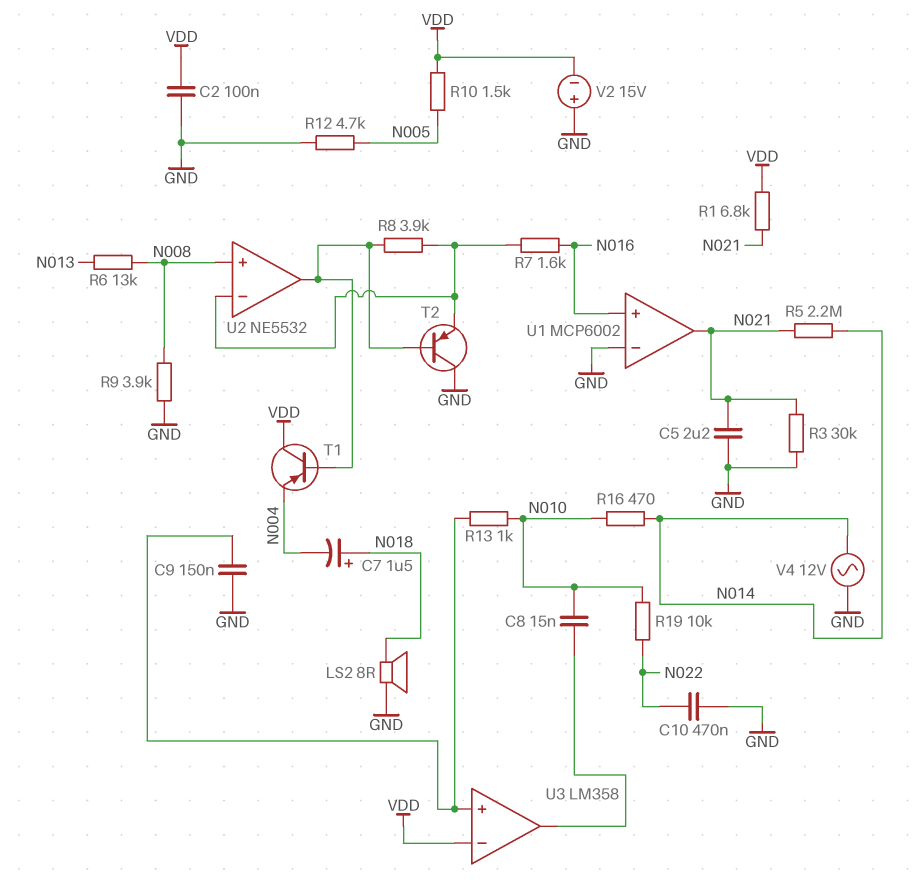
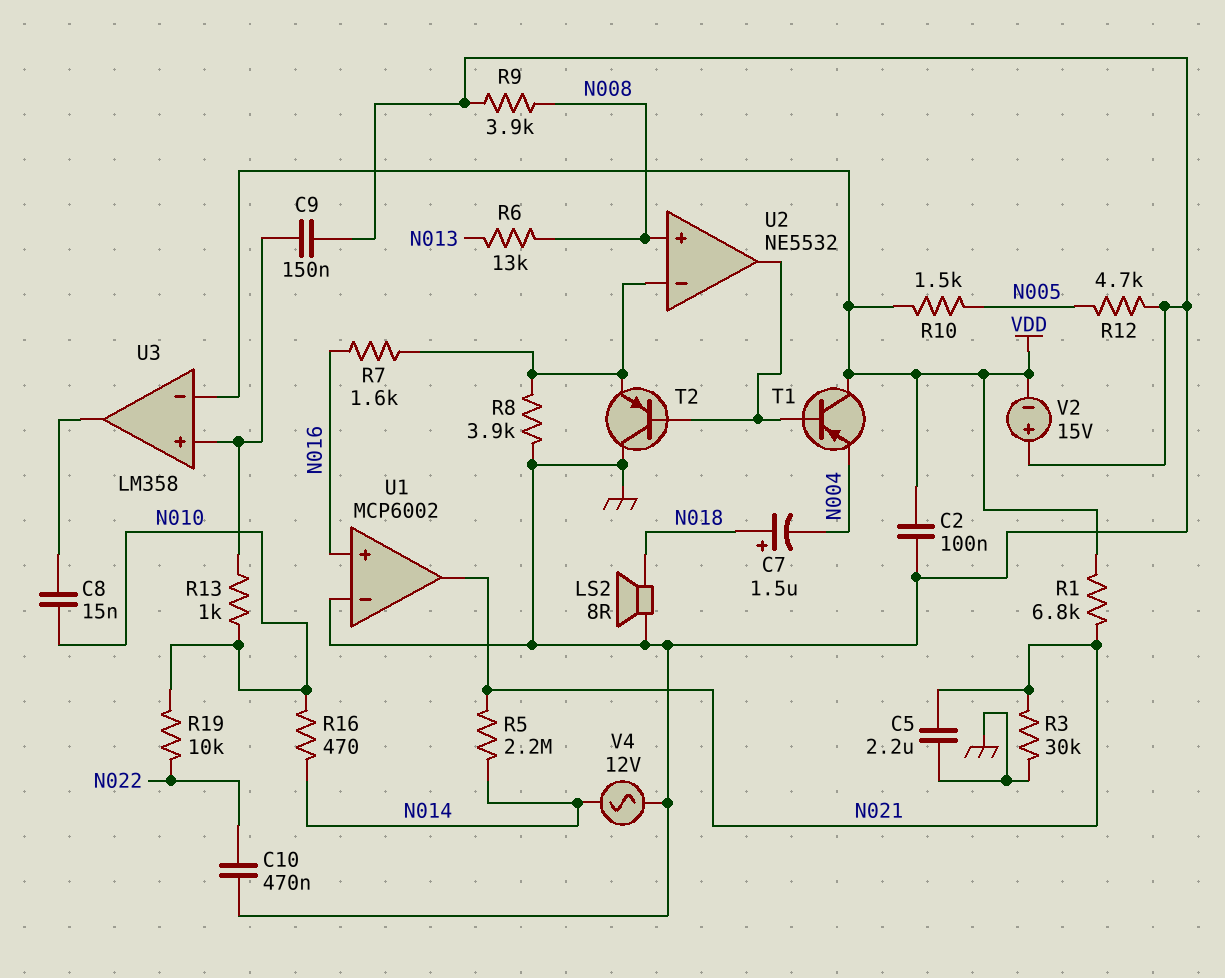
R8: 3.9k (U2/in-, U2/out) -> 3.9k (GND, U2/in-)

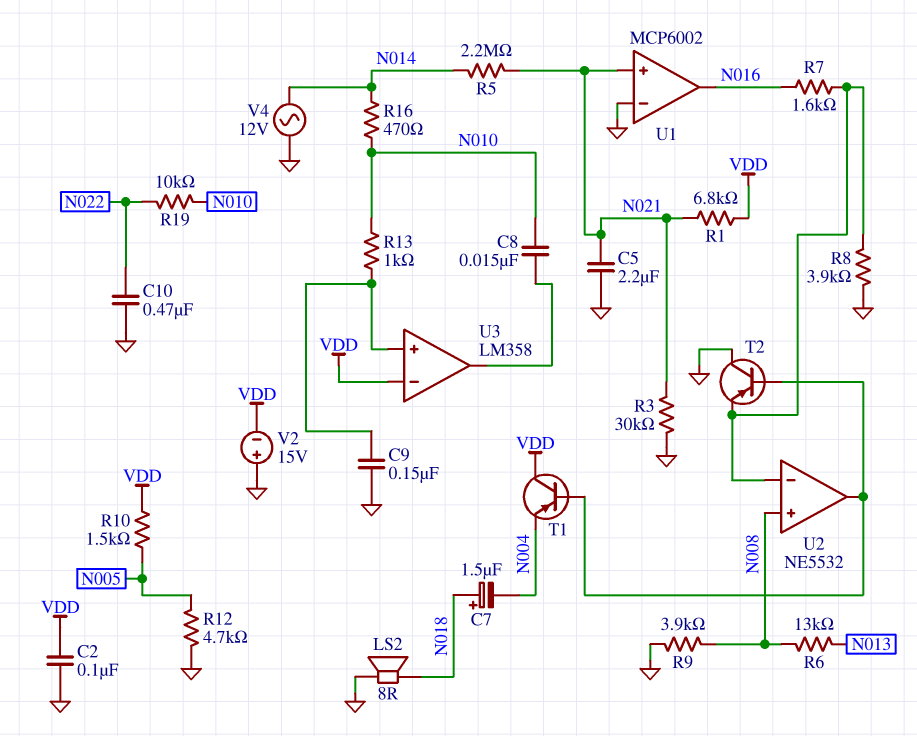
U1 pin in+: N016 -> N021
U1 pin out: N021 -> N016

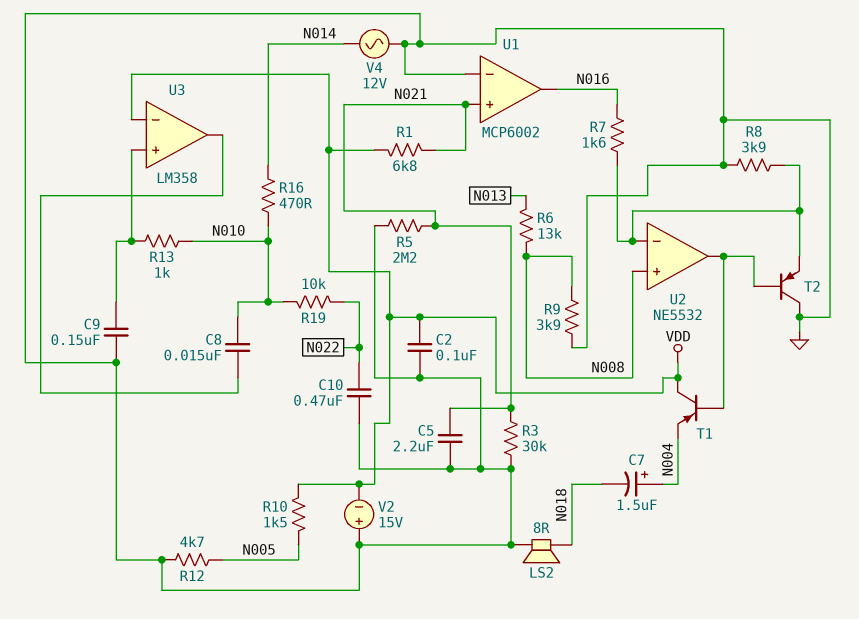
C7: 1.5uF (plus N018, minus N004) -> 1.5uF (plus N004, minus N018)
R5: 2.2M (N014, N021) -> 2.2M (GND, N021)

